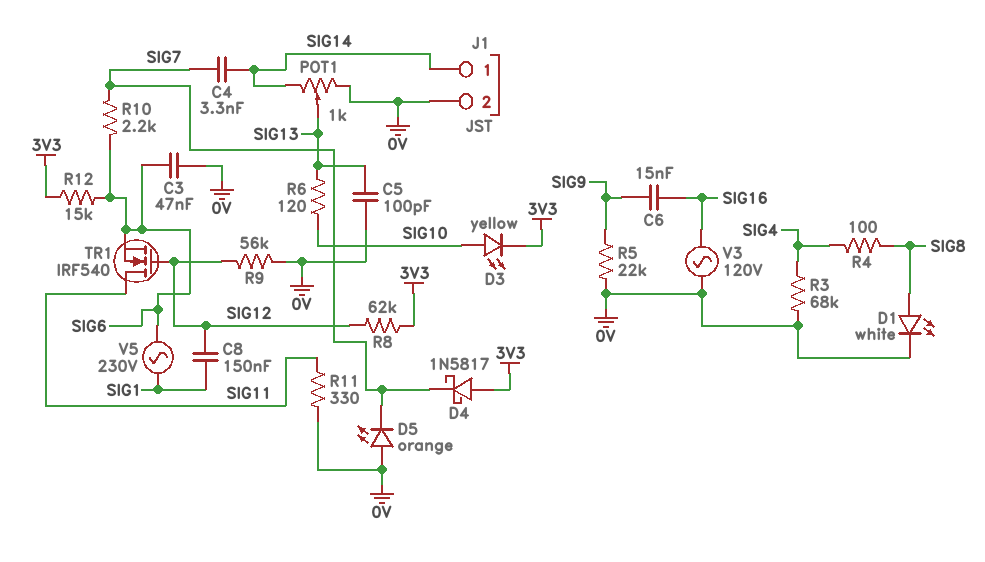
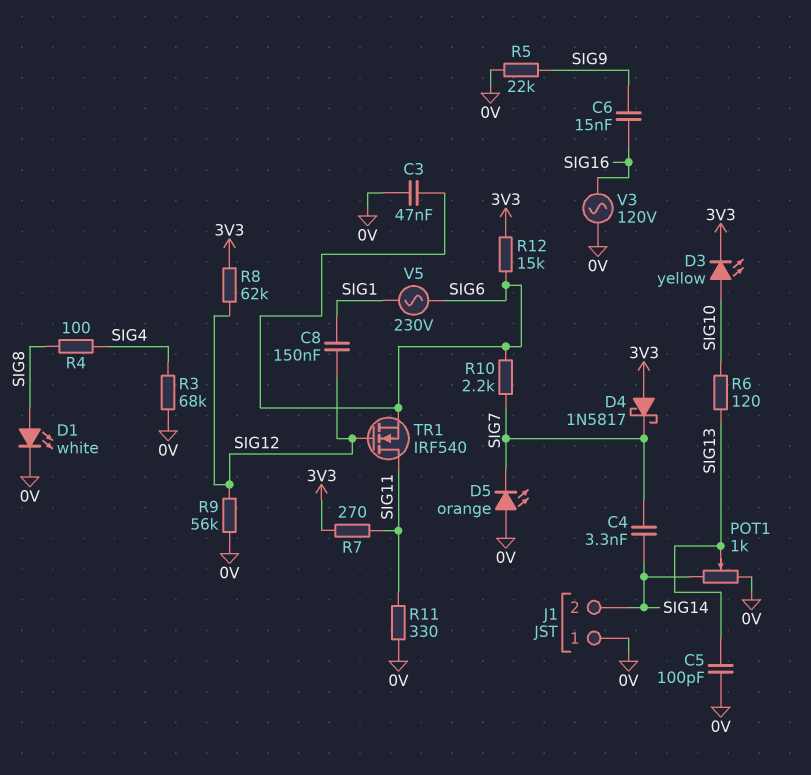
J1 pin 1: SIG14 -> 0V
J1 pin 2: 0V -> SIG14
R7: none -> 270 (3V3, SIG11)

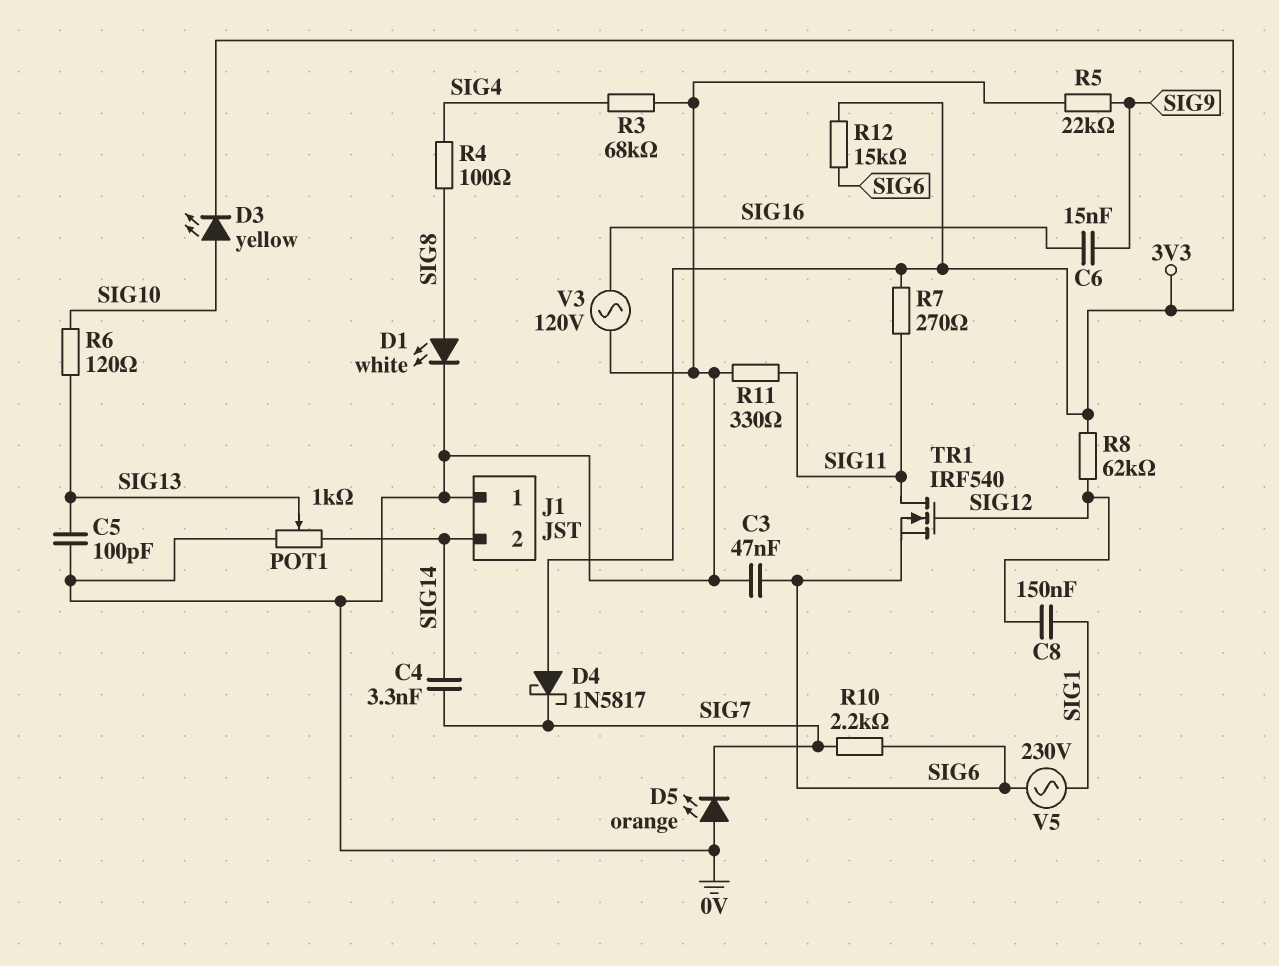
R9: 56k (0V, SIG12) -> none

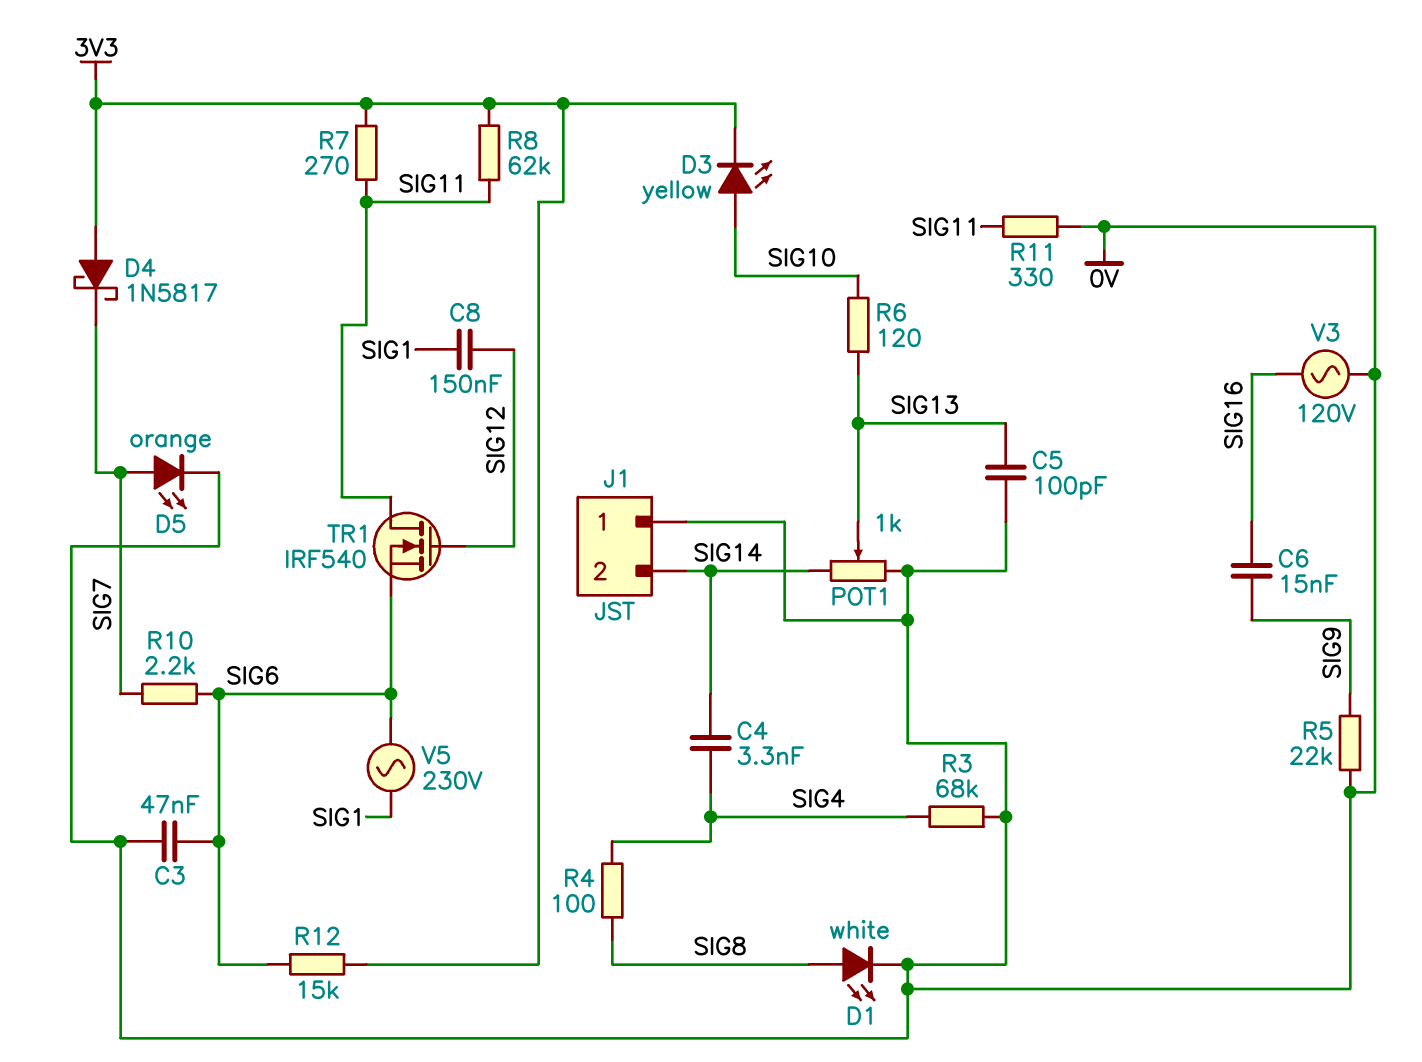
C4: 3.3nF (SIG7, SIG14) -> 3.3nF (SIG4, SIG14)
D5: LED orange (A 0V, K SIG7) -> LED orange (A SIG7, K 0V)
R8: 62k (3V3, SIG12) -> 62k (3V3, SIG11)

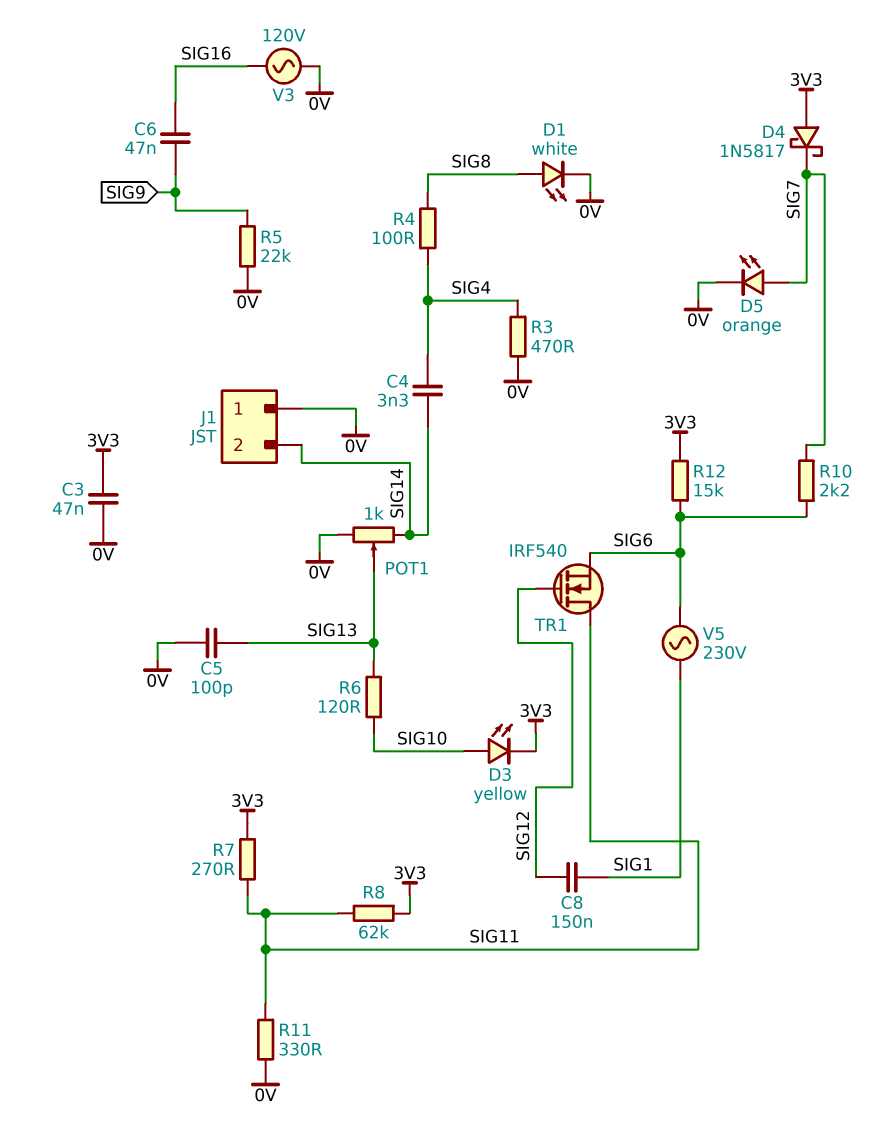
C3: 47nF (0V, SIG6) -> 47nF (0V, 3V3)
C6: 15nF (SIG9, SIG16) -> 47nF (SIG9, SIG16)
R3: 68k (0V, SIG4) -> 470 (0V, SIG4)

